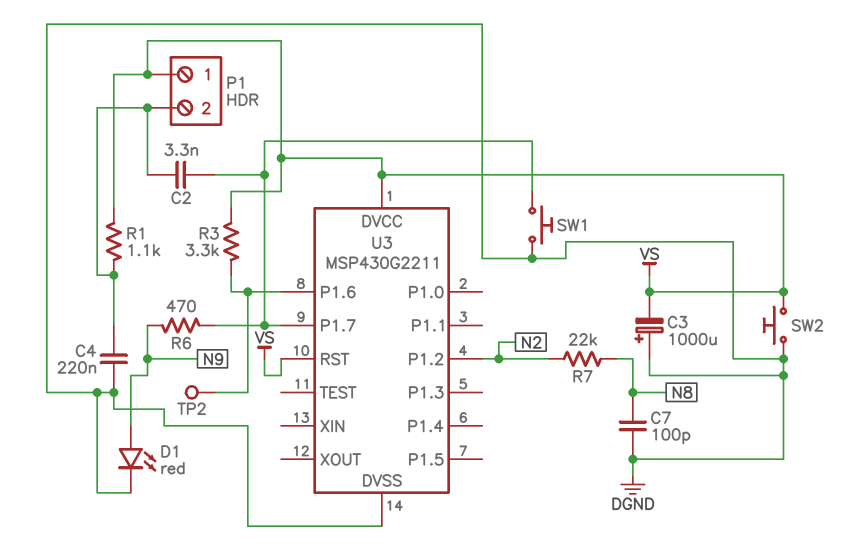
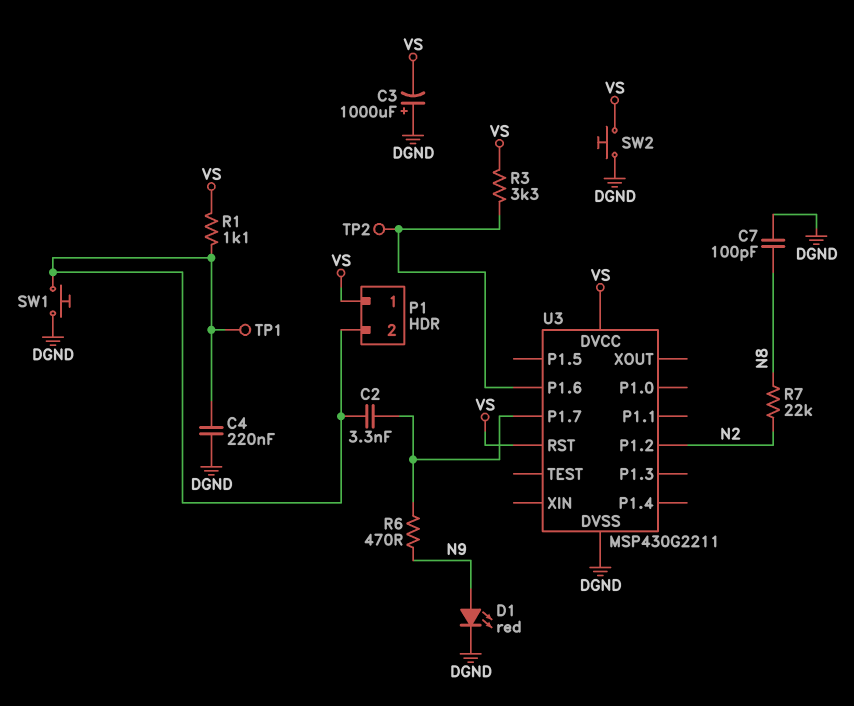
SW1: button (DGND, U3/P1.7) -> button (DGND, P1/2)
TP1: none -> test point (P1/2)

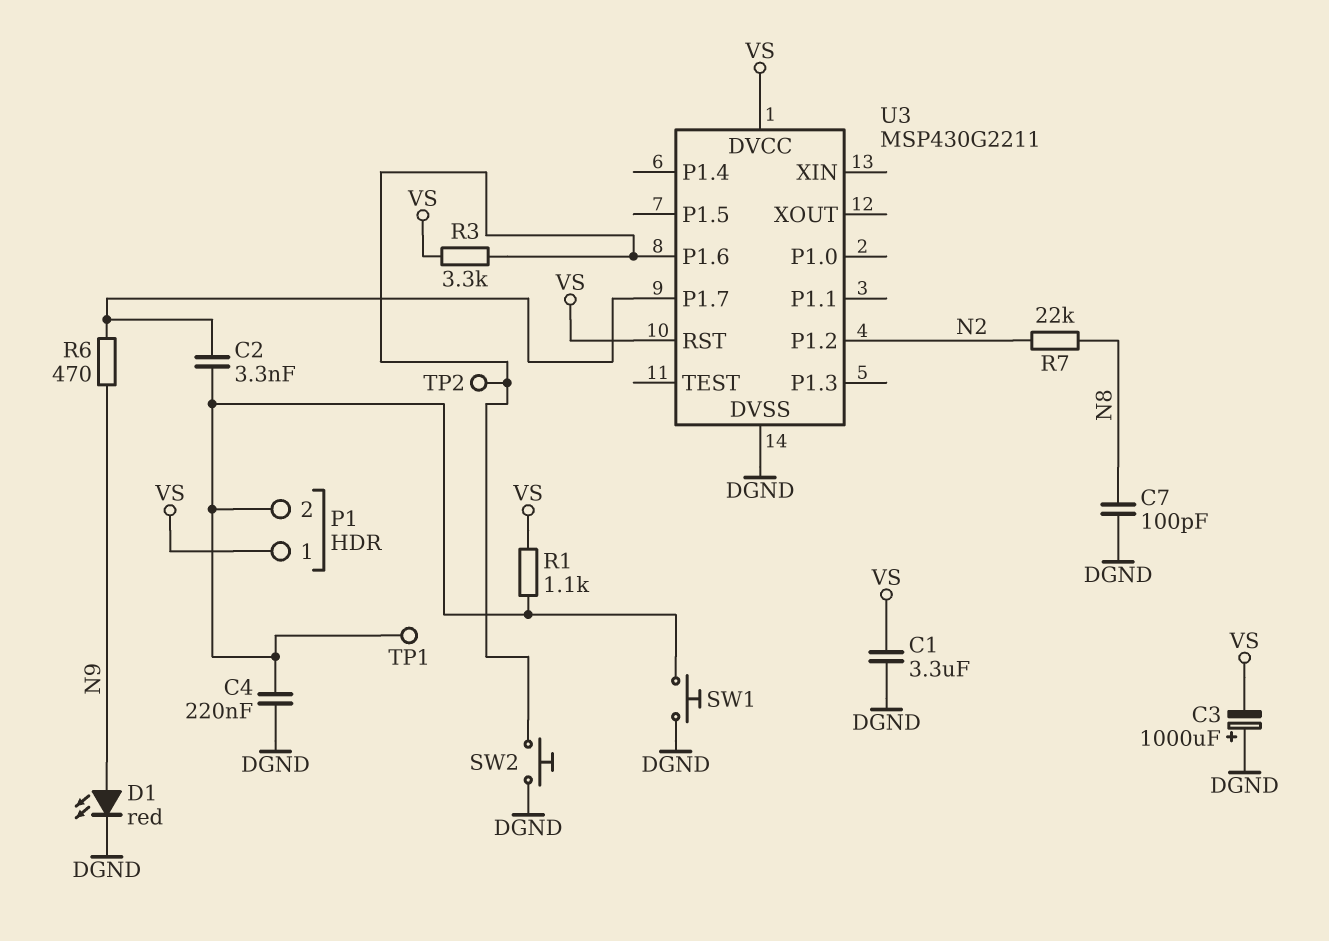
C1: none -> 3.3uF (DGND, VS)
SW2: button (DGND, VS) -> button (DGND, U3/P1.6)

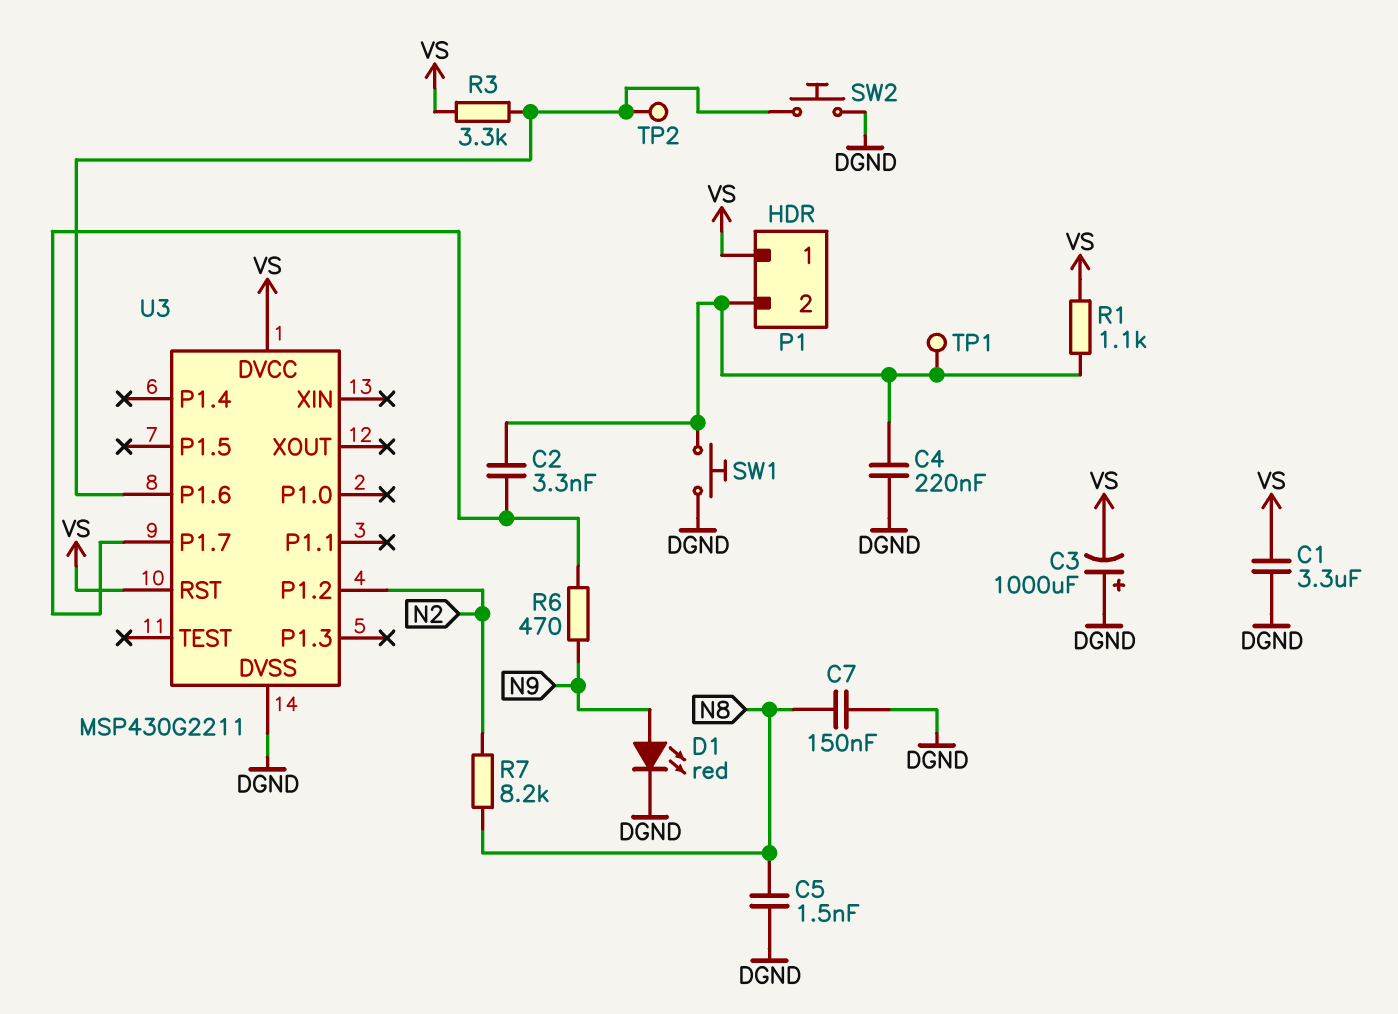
C5: none -> 1.5nF (DGND, N8)
C7: 100pF (DGND, N8) -> 150nF (DGND, N8)
R7: 22k (N2, N8) -> 8.2k (N2, N8)

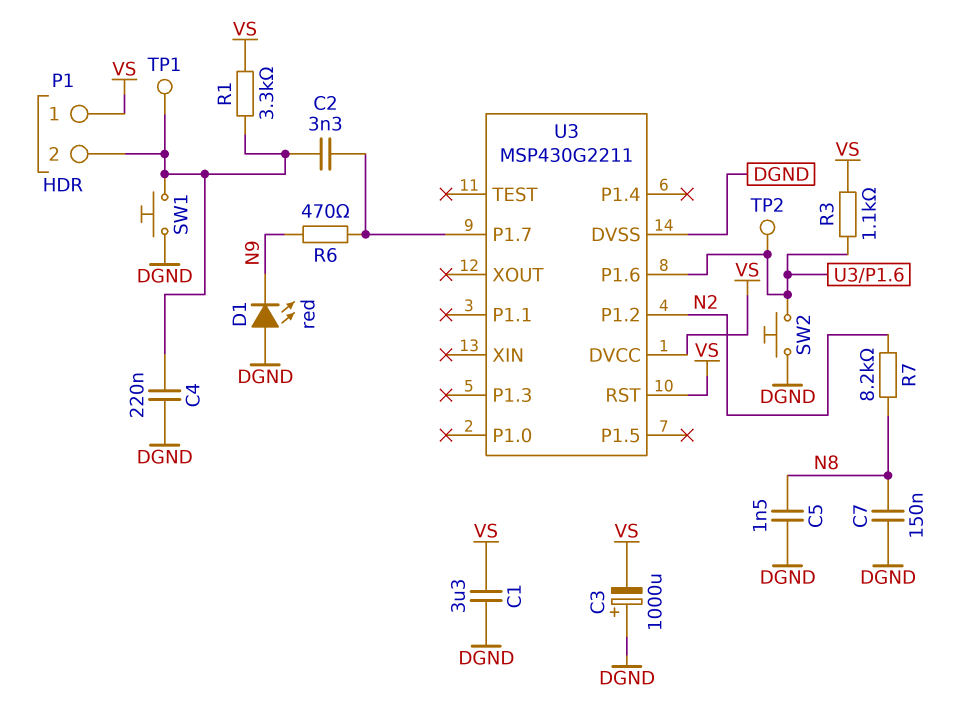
D1: LED red (A N9, K DGND) -> LED red (A DGND, K N9)
R1: 1.1k (P1/2, VS) -> 3.3k (P1/2, VS)
R3: 3.3k (U3/P1.6, VS) -> 1.1k (U3/P1.6, VS)

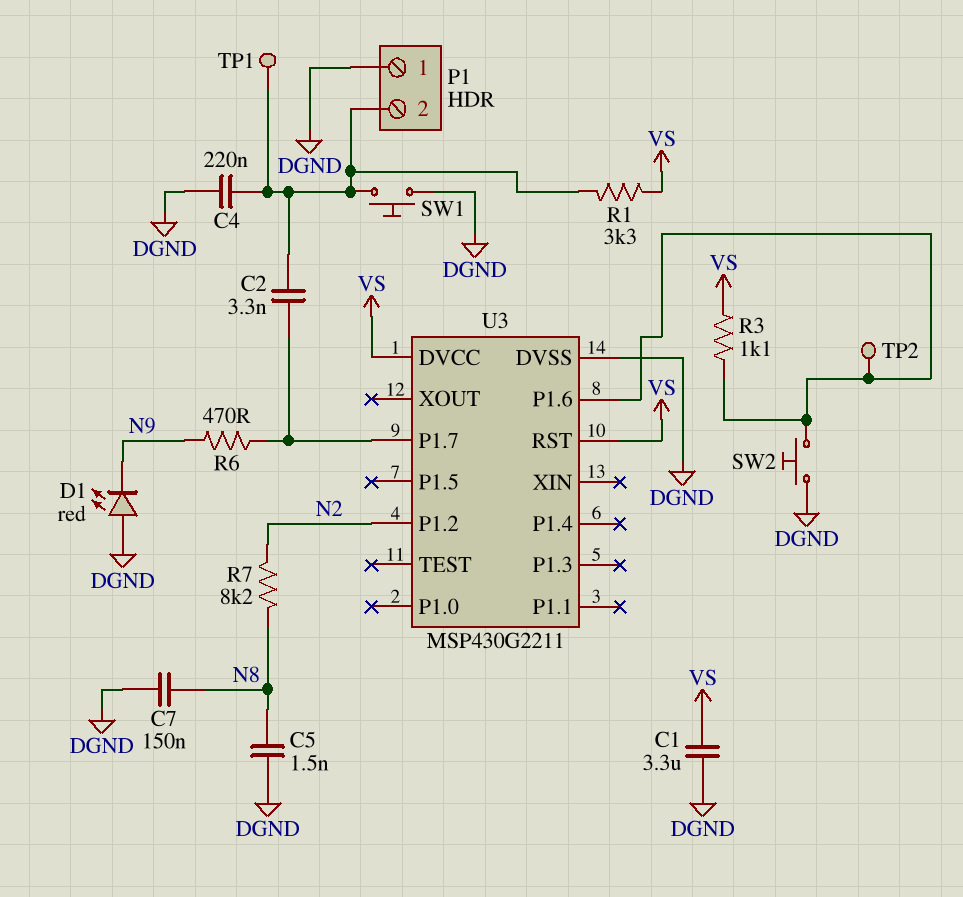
C3: 1000uF (plus DGND, minus VS) -> none
P1 pin 1: VS -> DGND

